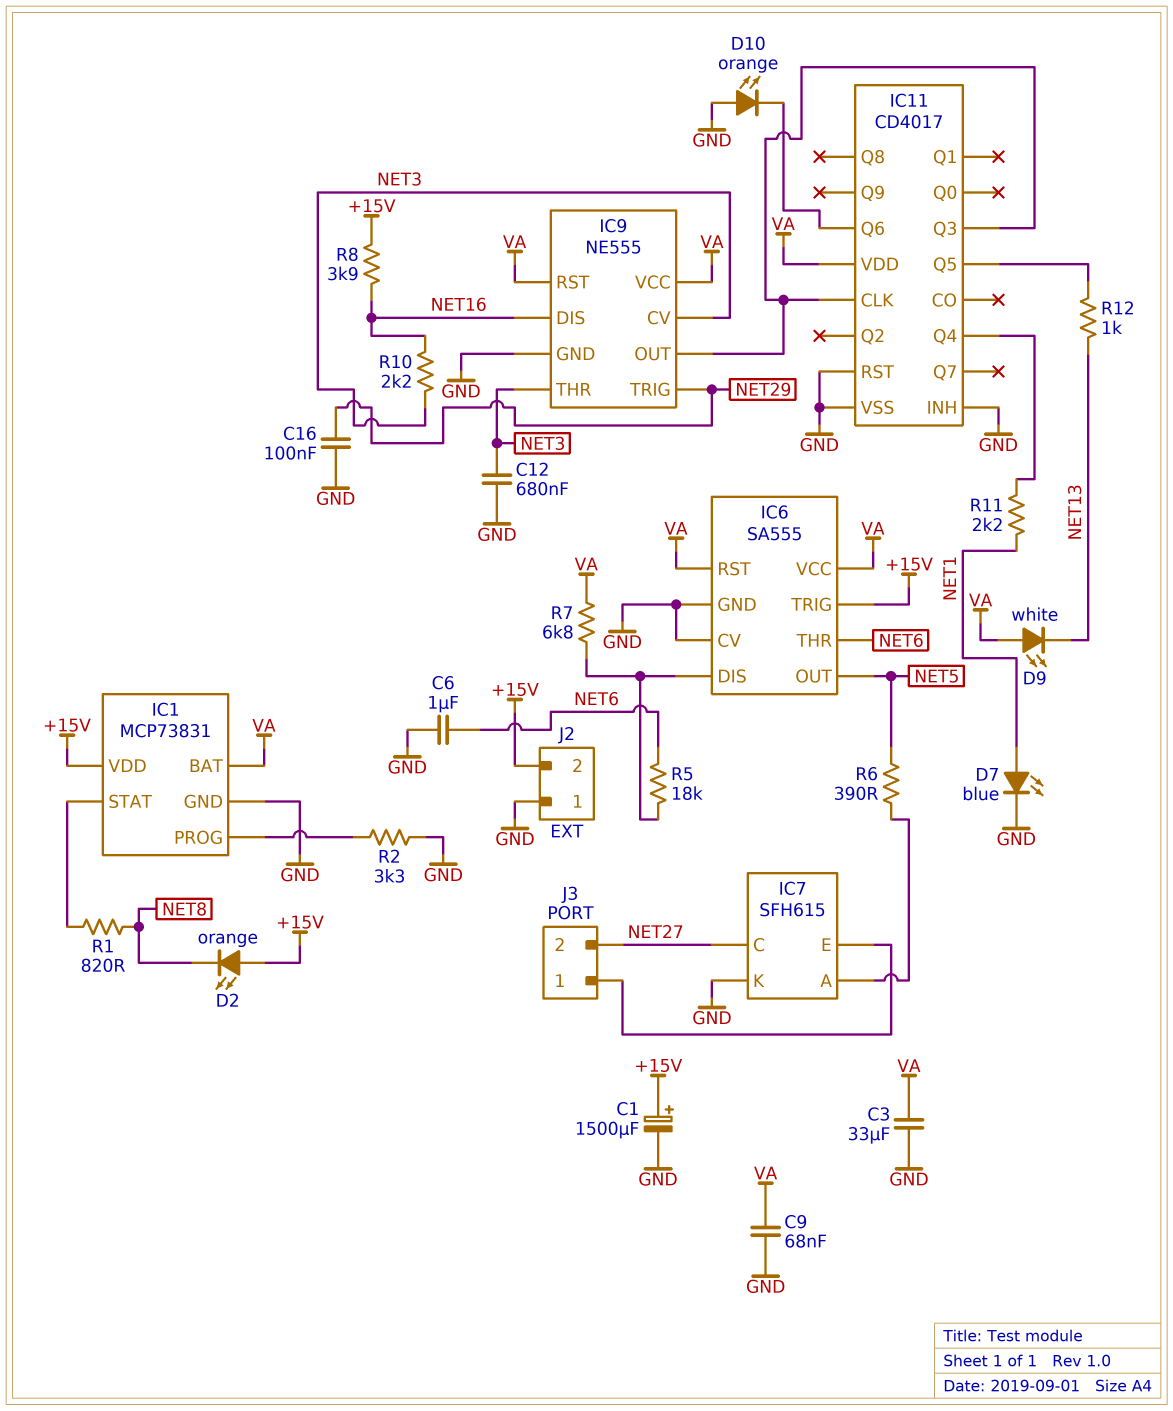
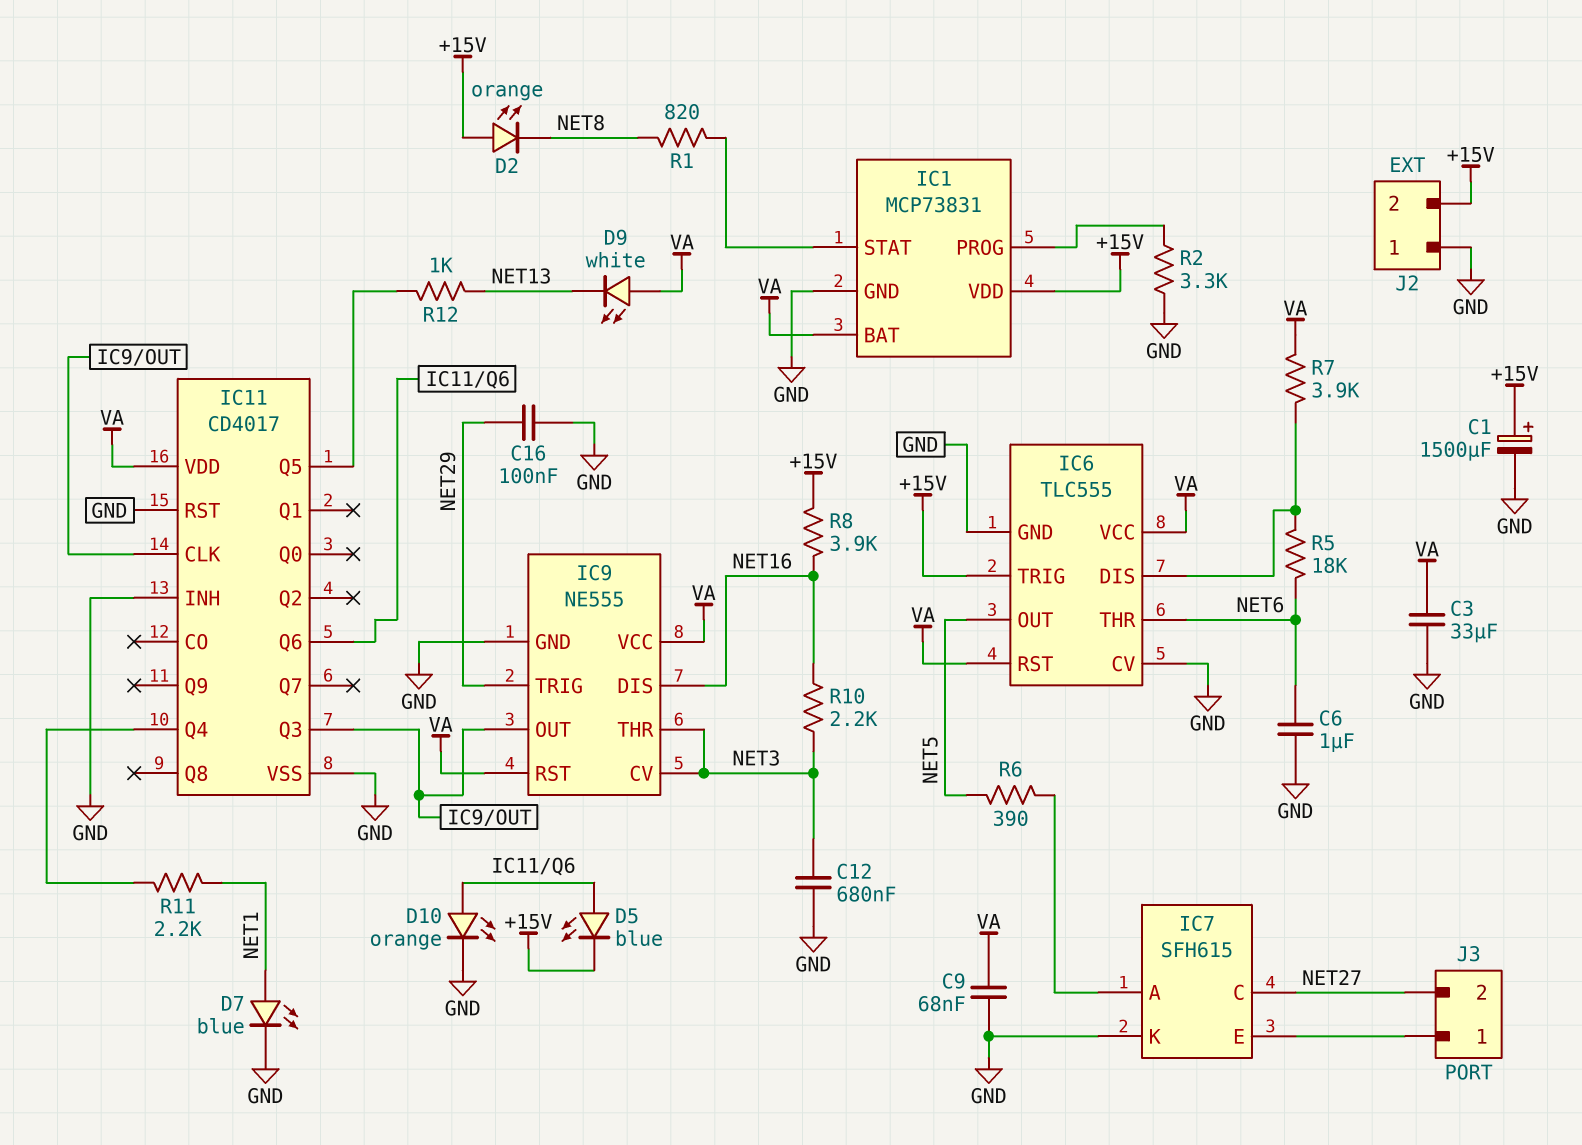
D5: none -> LED blue (A IC11/Q6, K +15V)
D10: LED orange (A GND, K IC11/Q6) -> LED orange (A IC11/Q6, K GND)
IC6: SA555 -> TLC555
R7: 6.8k (IC6/DIS, VA) -> 3.9k (IC6/DIS, VA)

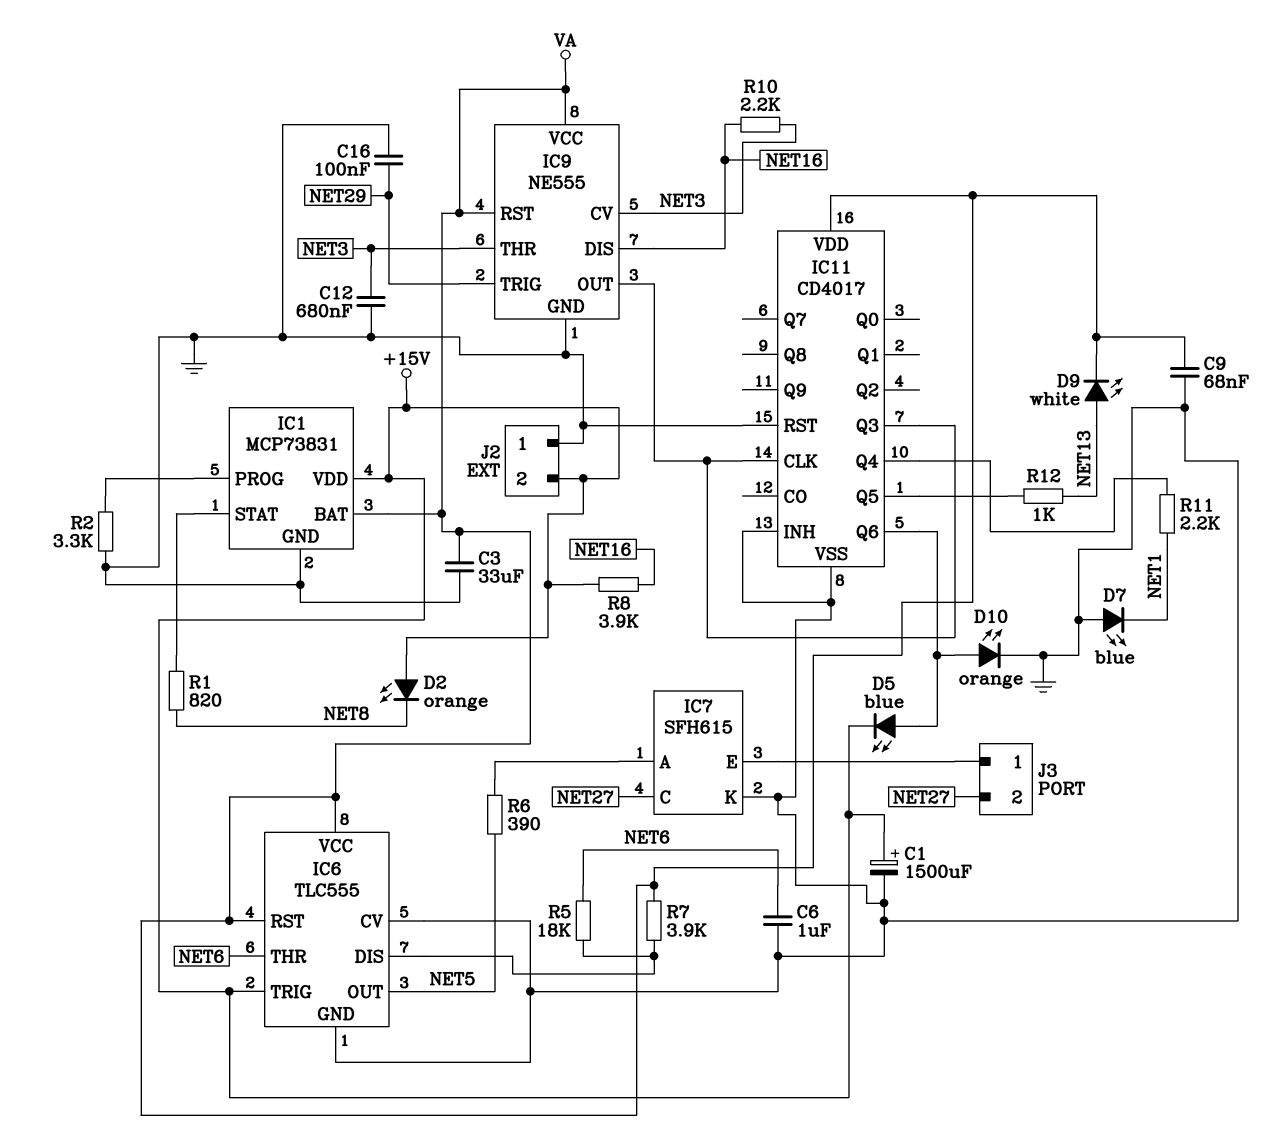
D7: LED blue (A NET1, K GND) -> LED blue (A GND, K NET1)
D9: LED white (A VA, K NET13) -> LED white (A NET13, K VA)

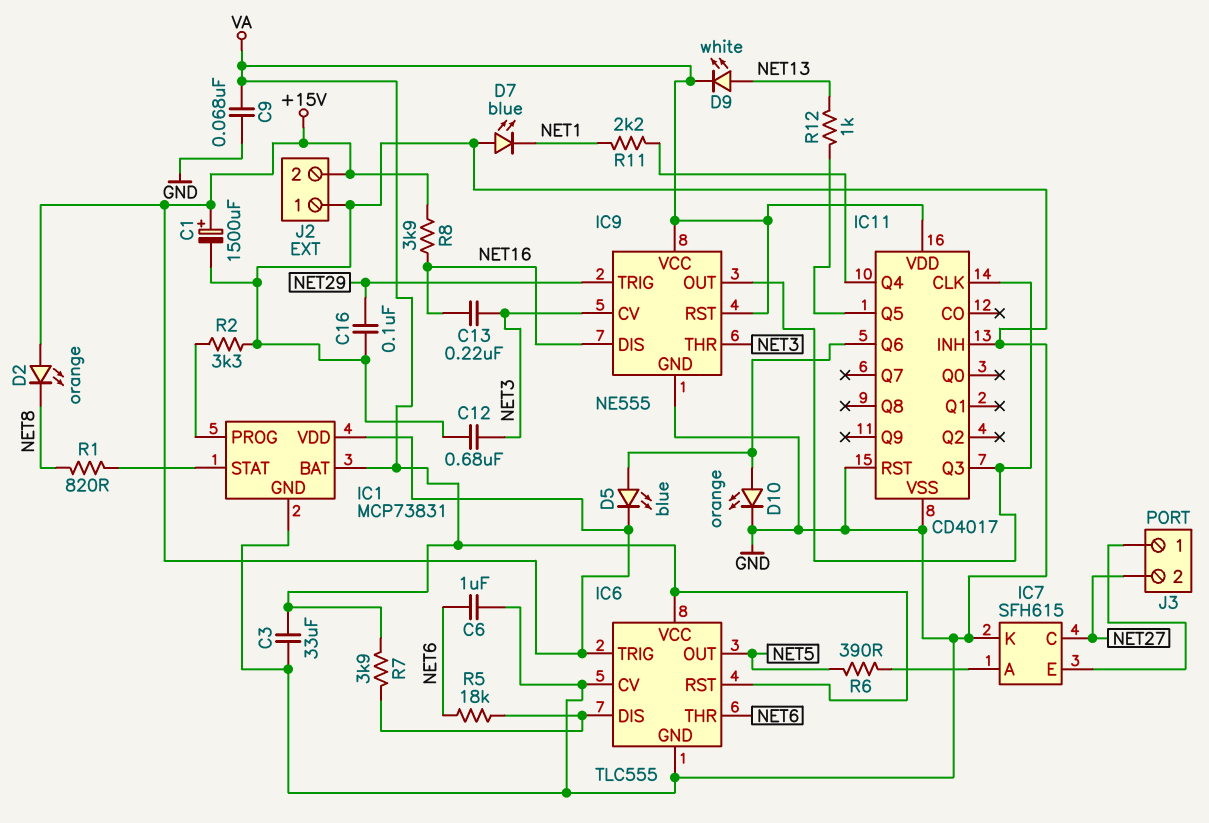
C13: none -> 220nF (NET3, NET16)
R10: 2.2k (NET3, NET16) -> none

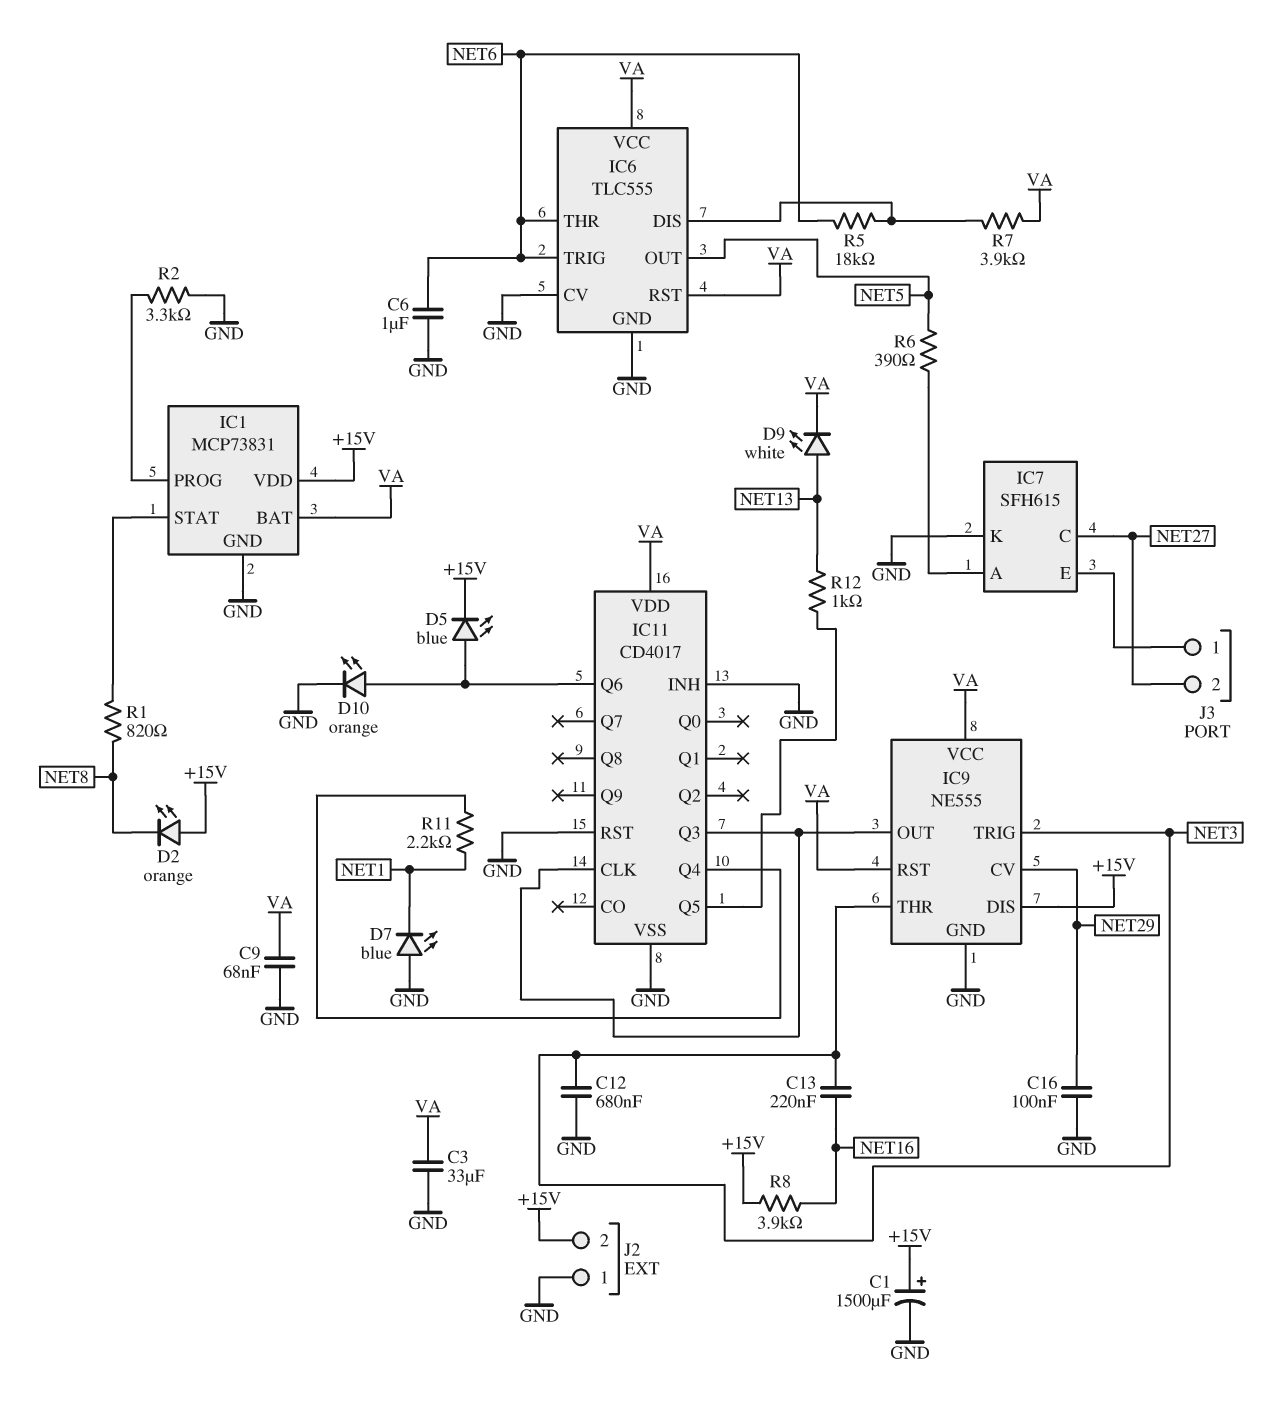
IC6 pin TRIG: +15V -> NET6
IC9 pin CV: NET3 -> NET29
IC9 pin DIS: NET16 -> +15V
IC9 pin TRIG: NET29 -> NET3

